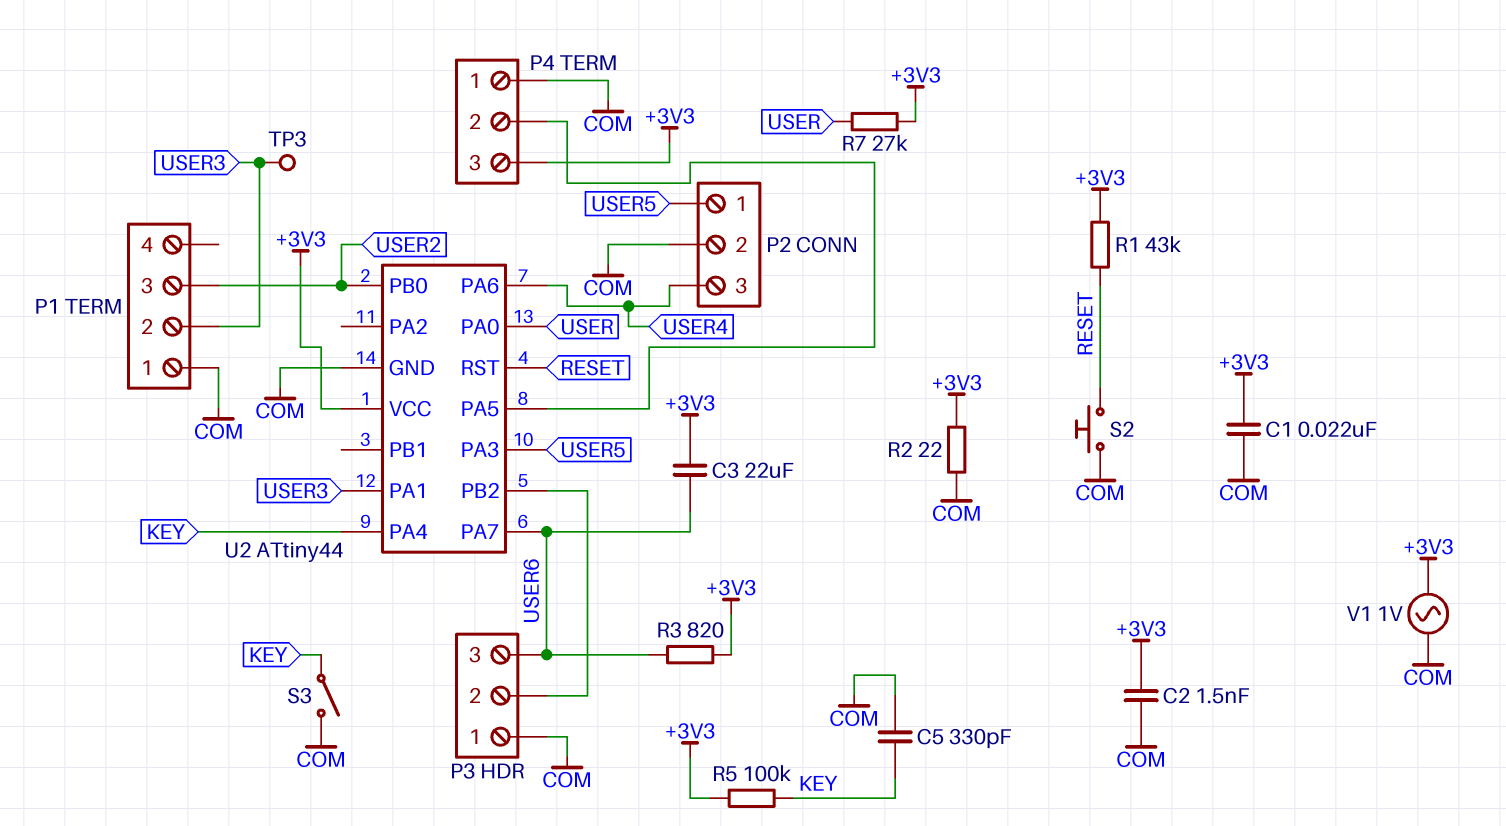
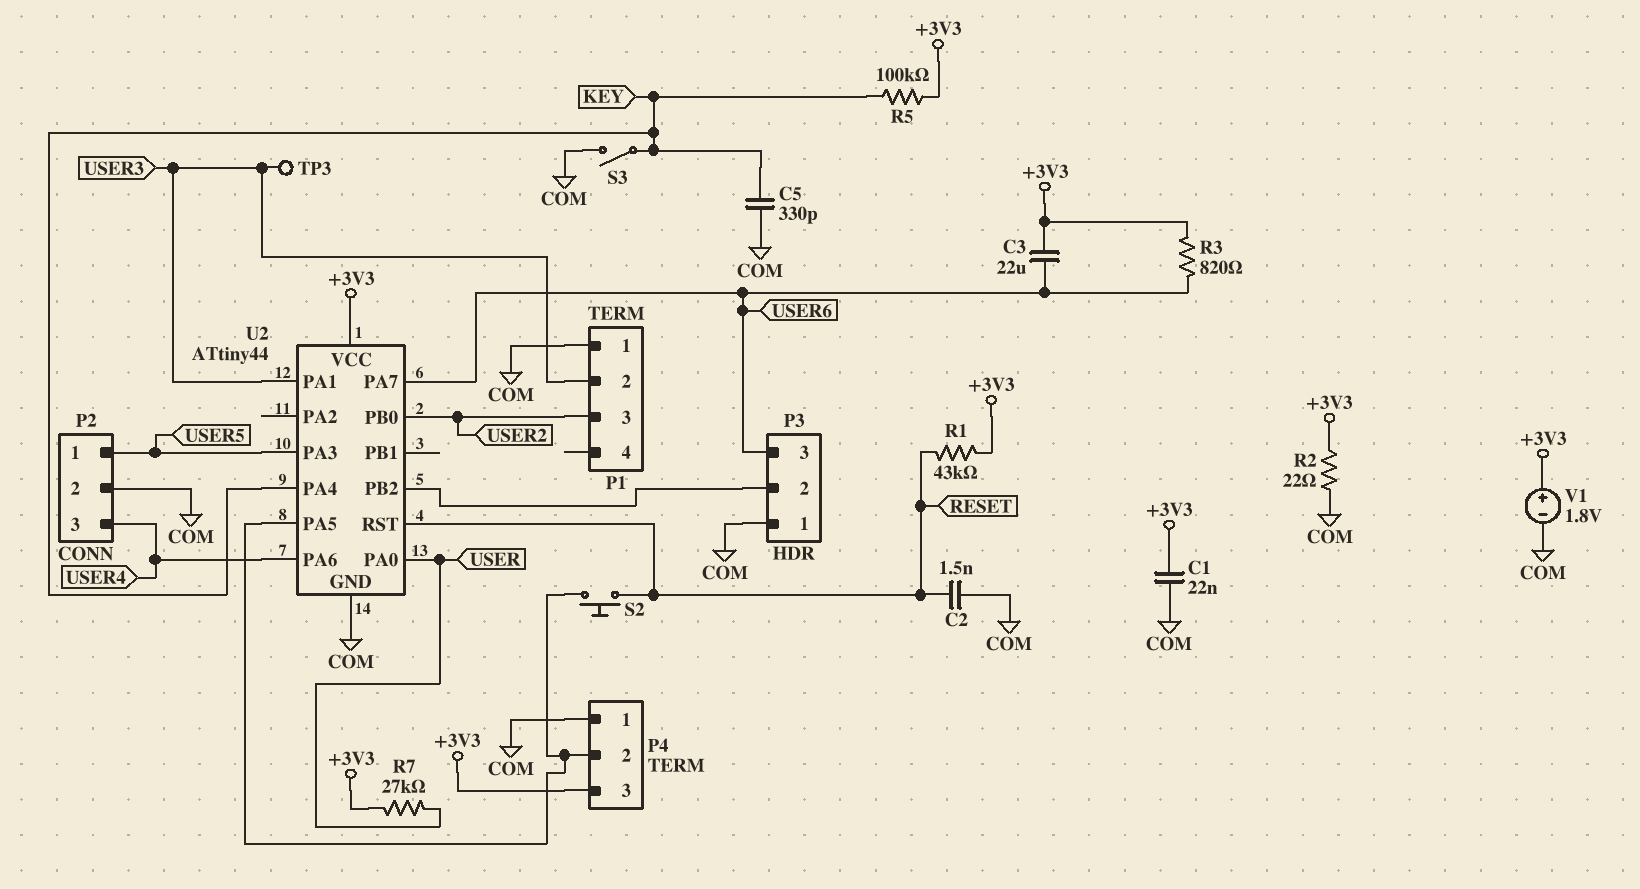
C2: 1.5nF (+3V3, COM) -> 1.5nF (COM, RESET)
S2: button (COM, RESET) -> button (P4/2, RESET)
V1: AC 1V (+3V3, COM) -> 1.8V (plus +3V3, minus COM)

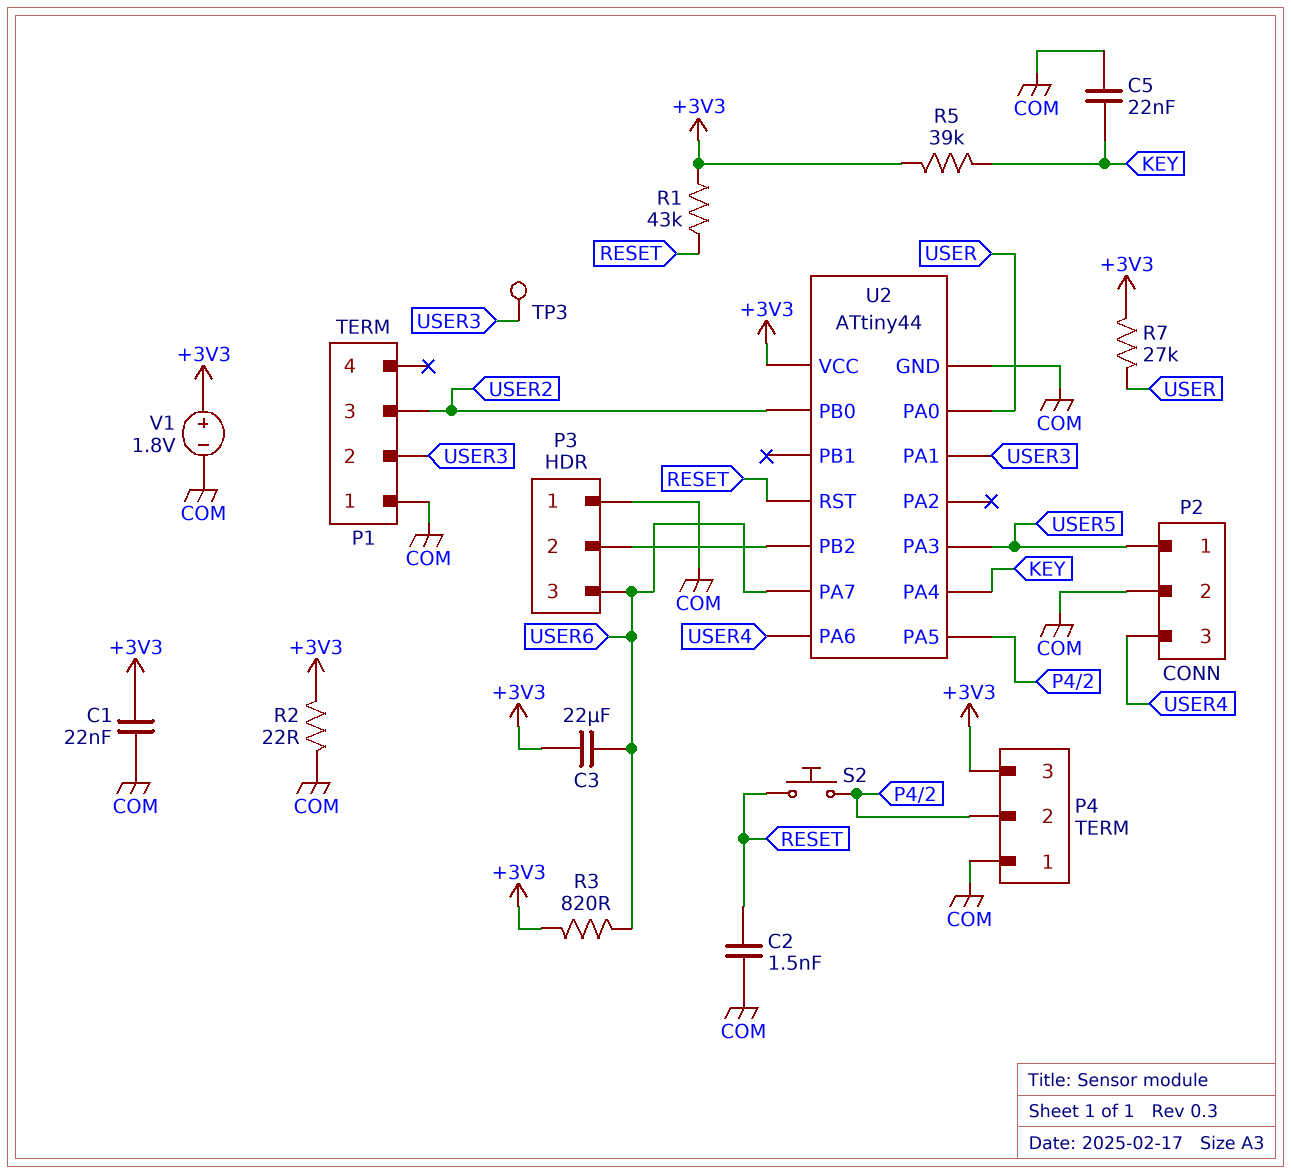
C5: 330pF (COM, KEY) -> 22nF (COM, KEY)
R5: 100k (+3V3, KEY) -> 39k (+3V3, KEY)
S3: switch (COM, KEY) -> none

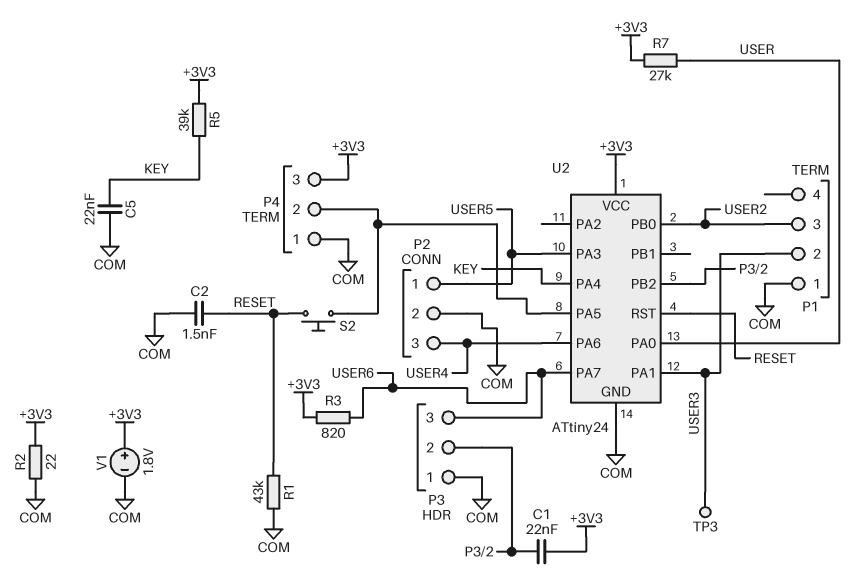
C1: 22nF (+3V3, COM) -> 22nF (+3V3, P3/2)
C3: 22uF (+3V3, USER6) -> none
R1: 43k (+3V3, RESET) -> 43k (COM, RESET)
U2: ATtiny44 -> ATtiny24

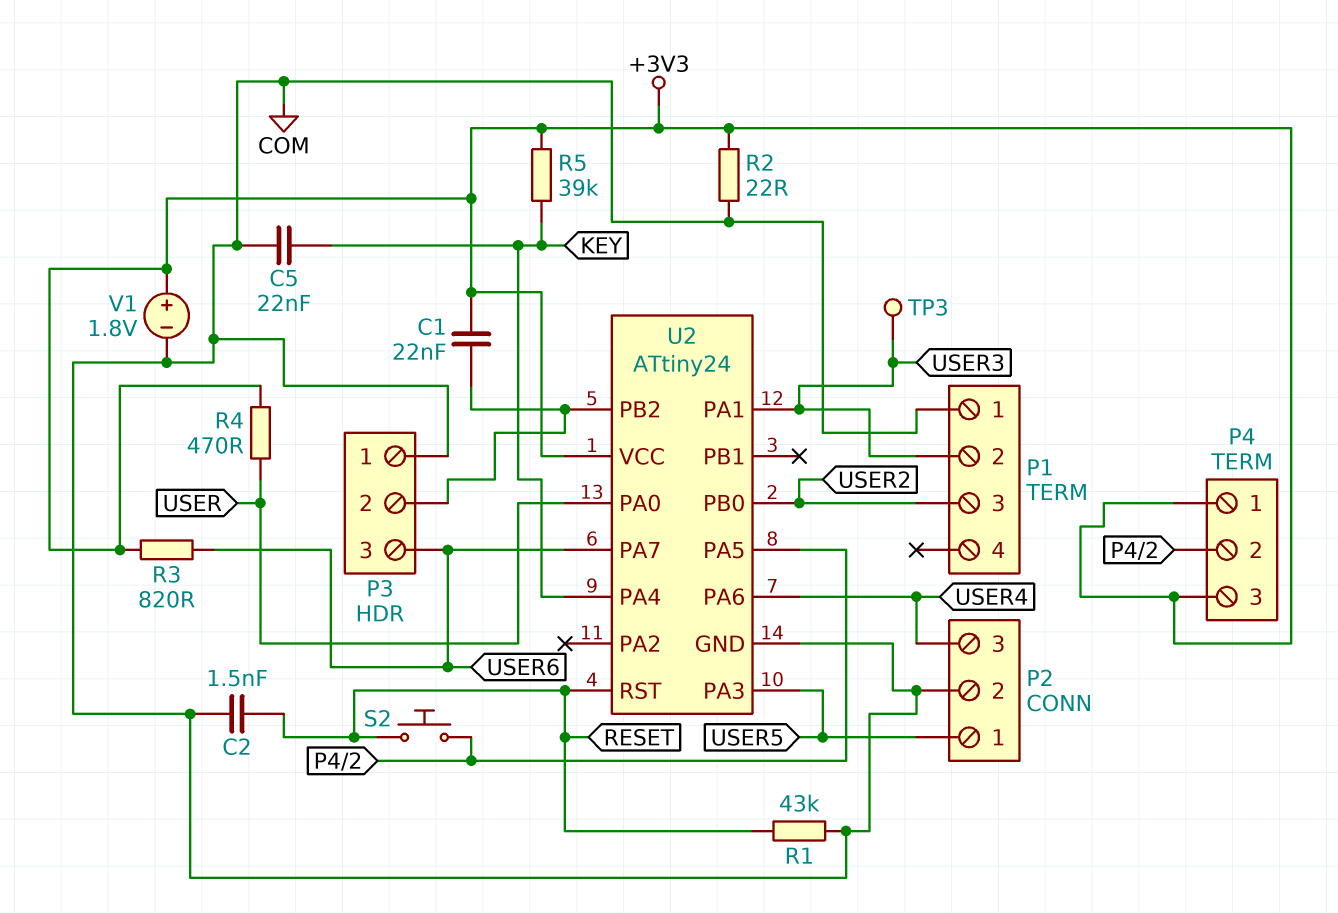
P4 pin 1: COM -> +3V3
R4: none -> 470 (+3V3, USER)
R7: 27k (+3V3, USER) -> none

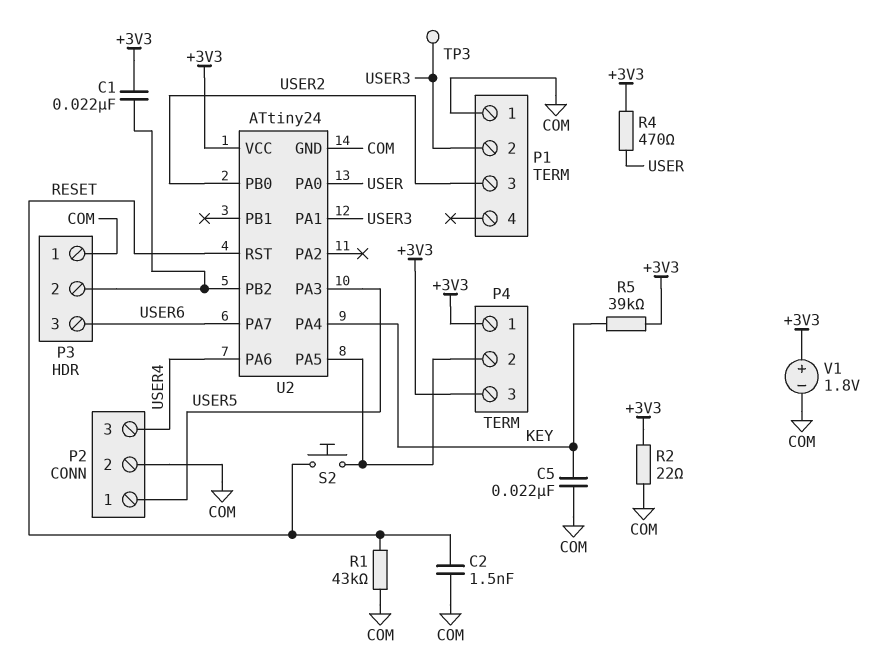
R3: 820 (+3V3, USER6) -> none

